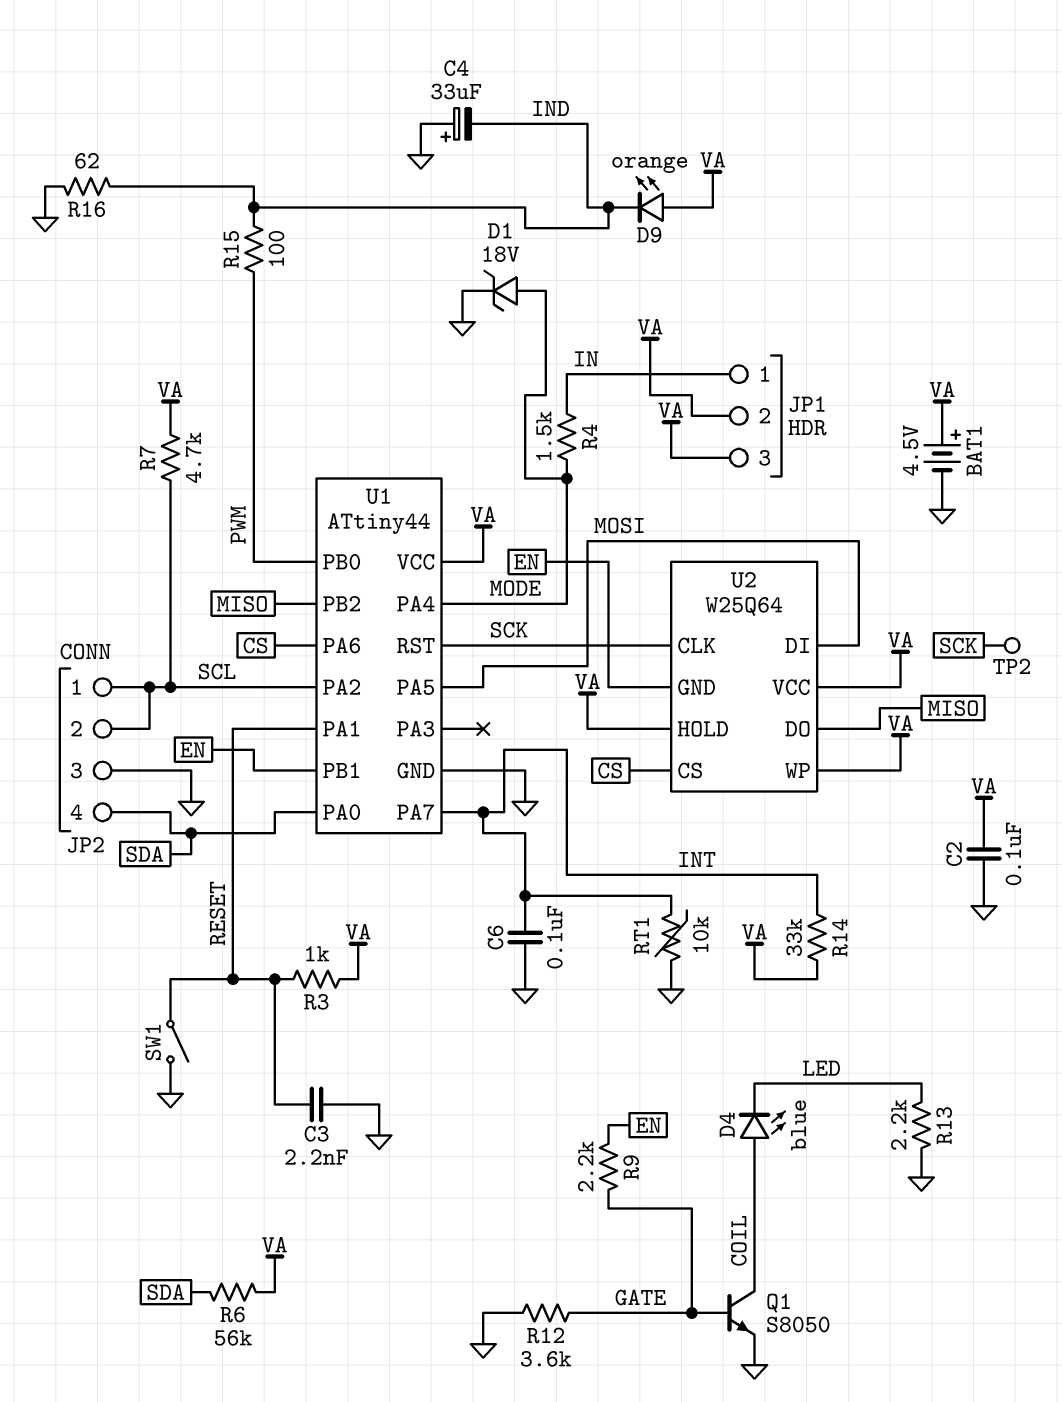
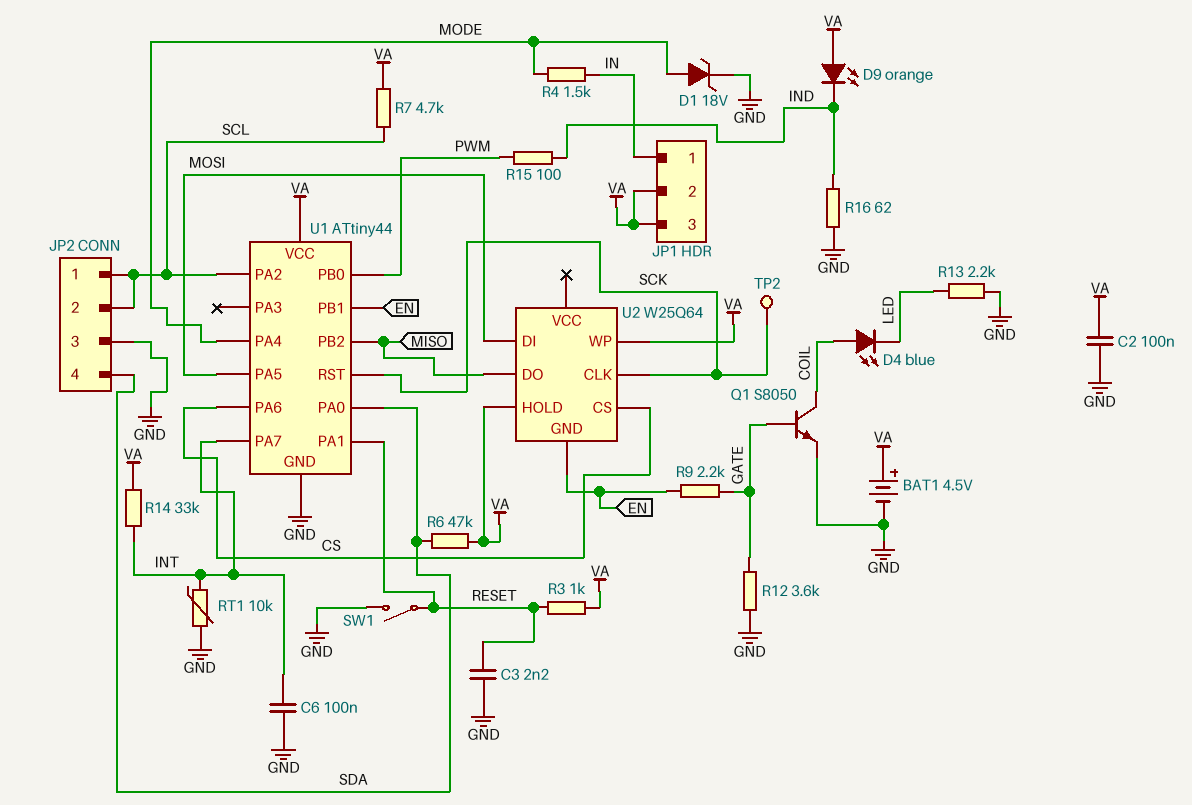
C4: 33uF (plus GND, minus IND) -> none
R6: 56k (SDA, VA) -> 47k (SDA, VA)
U2 pin VCC: VA -> none

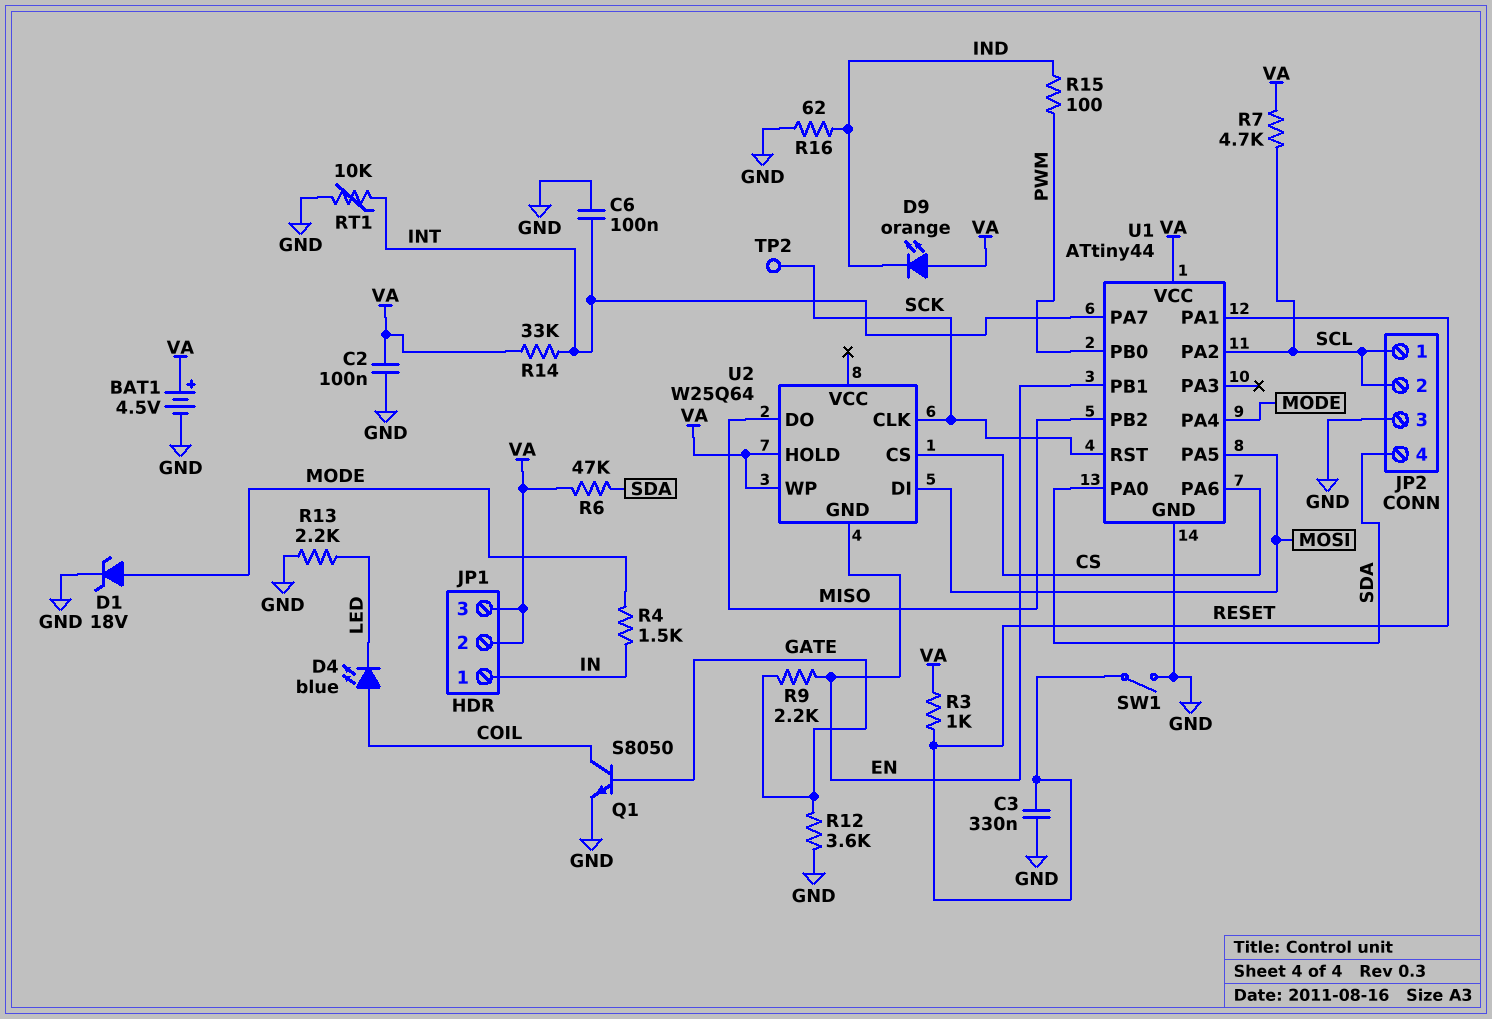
C3: 2.2nF (GND, RESET) -> 330nF (GND, RESET)

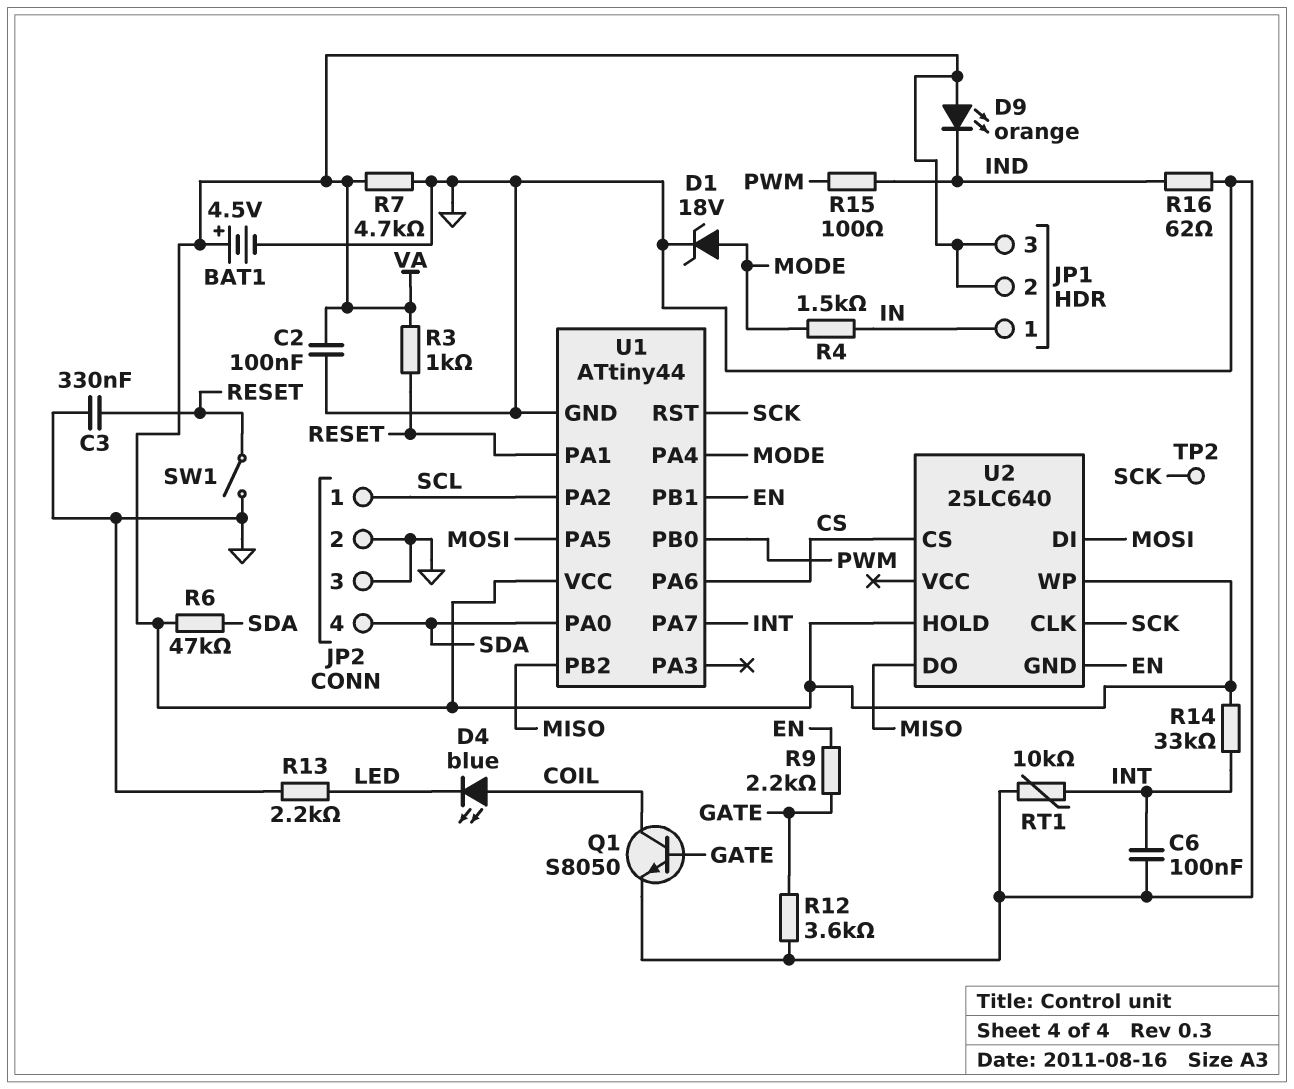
JP2 pin 2: SCL -> GND
R7: 4.7k (SCL, VA) -> 4.7k (GND, VA)
U2: W25Q64 -> 25LC640

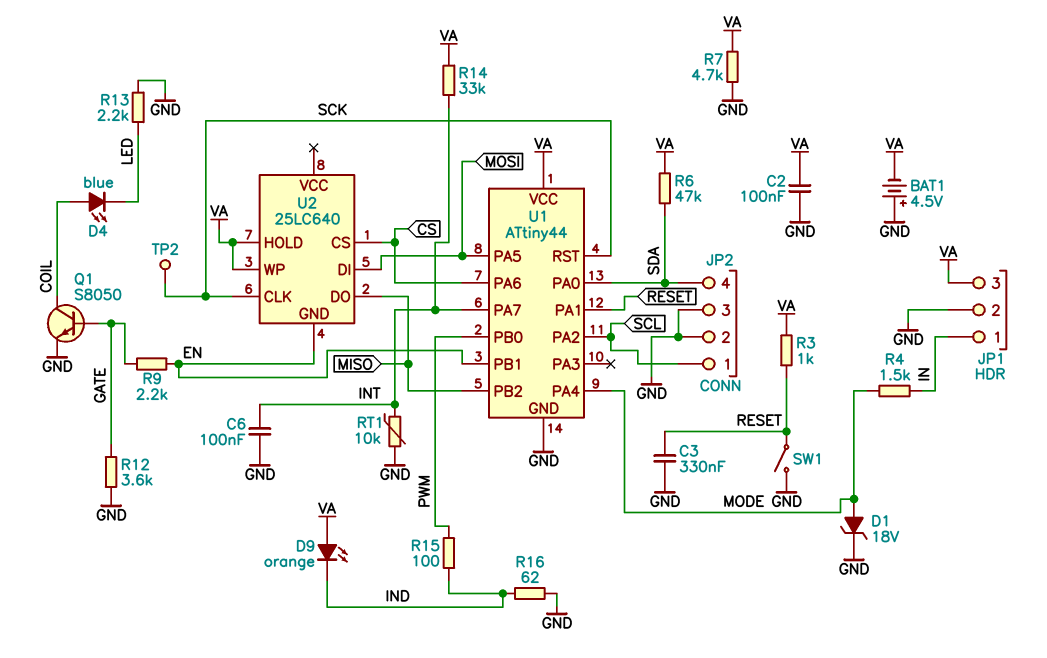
BAT1: 4.5V (plus VA, minus GND) -> 4.5V (plus GND, minus VA)
JP1 pin 2: VA -> GND

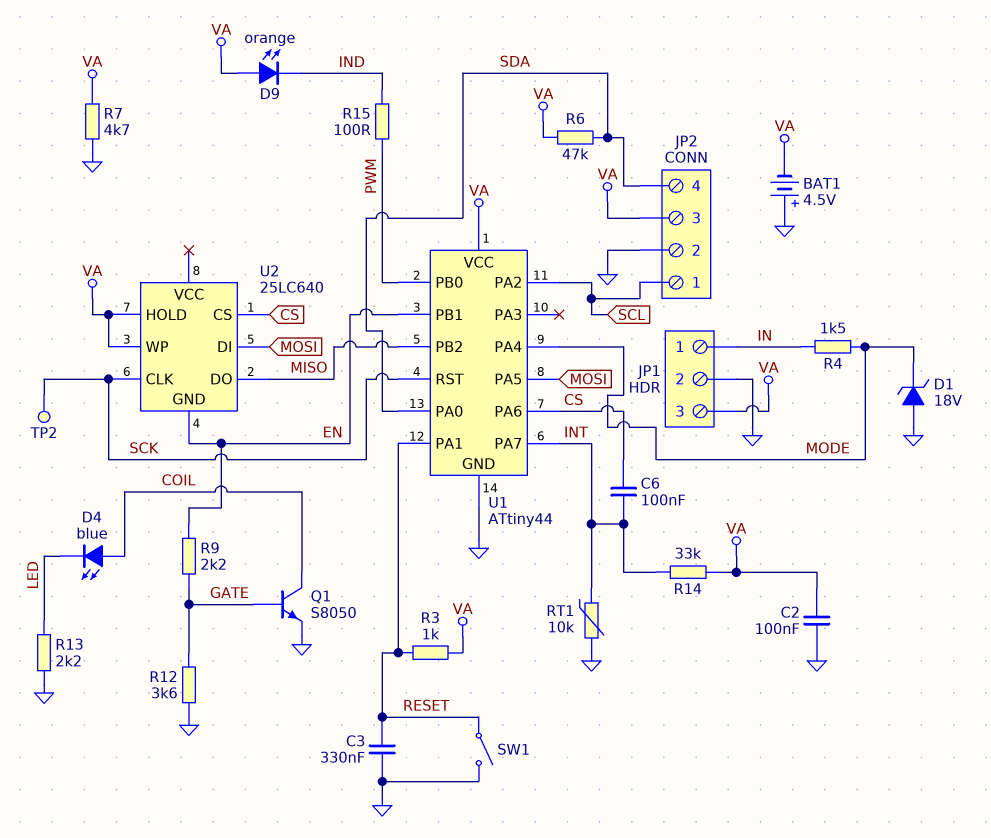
C6: 100nF (GND, INT) -> 100nF (CS, INT)
D1: zener 18V (A MODE, K GND) -> zener 18V (A GND, K MODE)
JP2 pin 3: GND -> VA
R16: 62 (GND, IND) -> none

